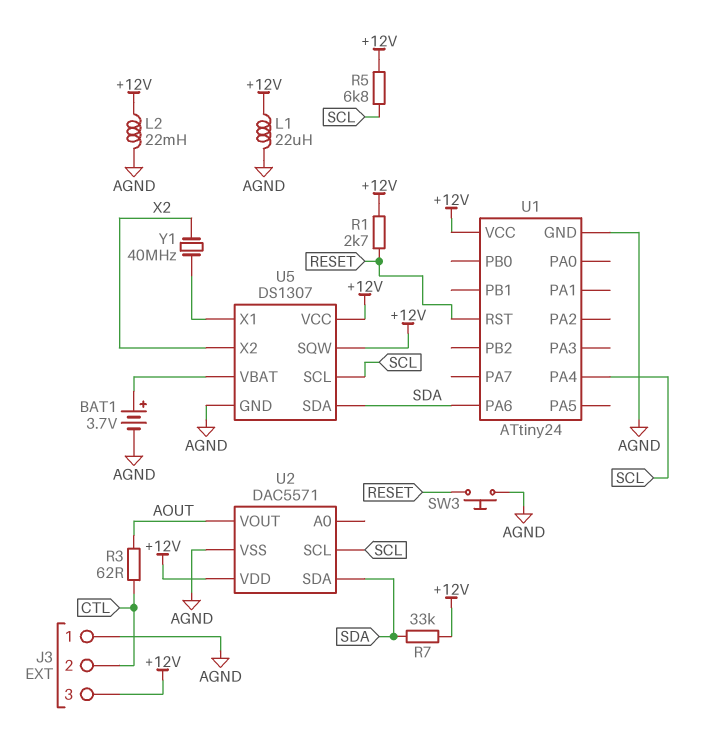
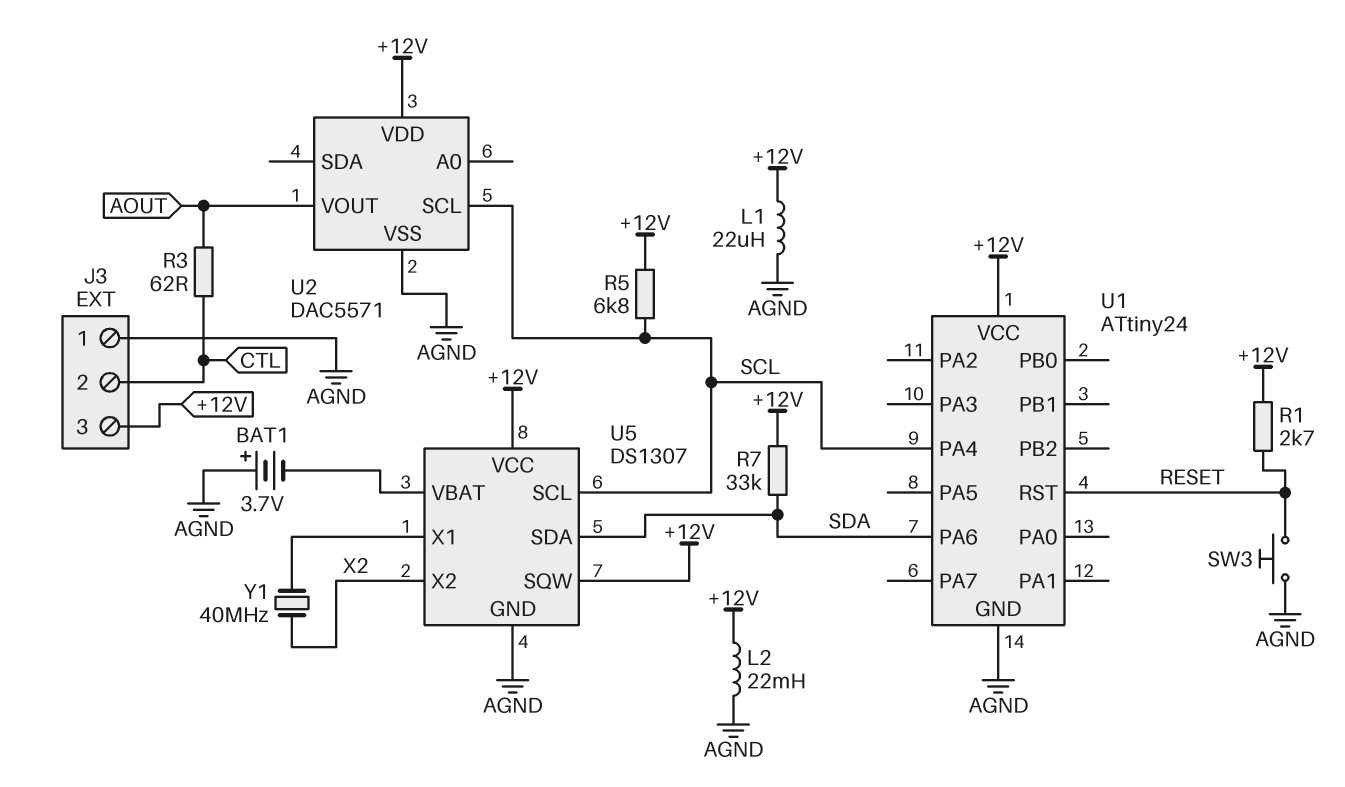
BAT1: 3.7V (plus U5/VBAT, minus AGND) -> 3.7V (plus AGND, minus U5/VBAT)
U2 pin SDA: SDA -> none

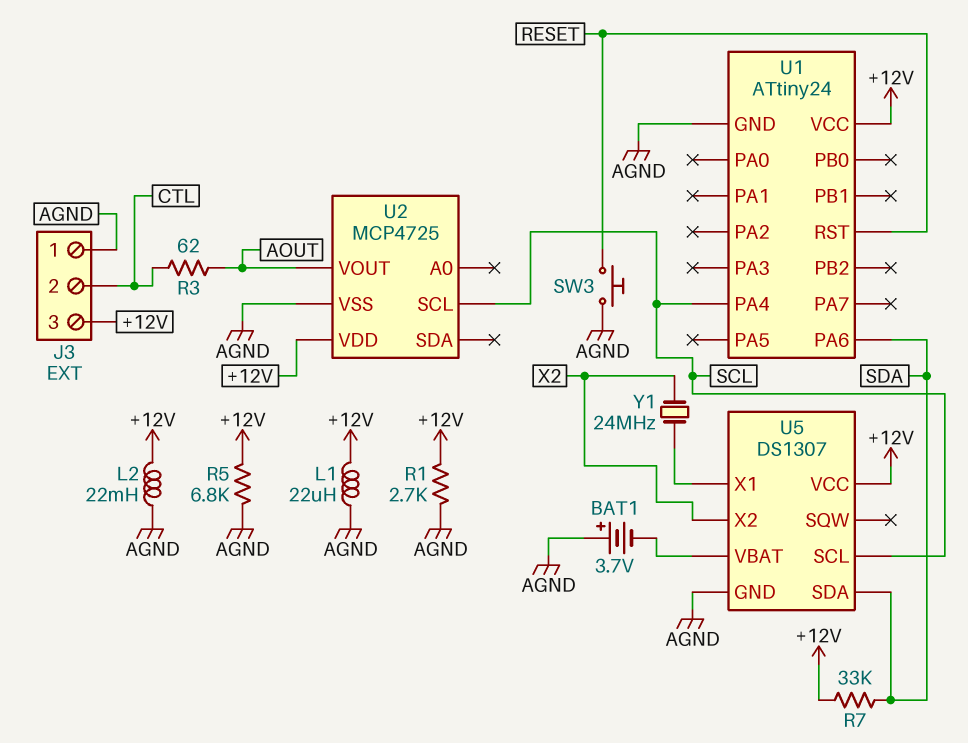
R1: 2.7k (+12V, RESET) -> 2.7k (+12V, AGND)
R5: 6.8k (+12V, SCL) -> 6.8k (+12V, AGND)
U2: DAC5571 -> MCP4725
U5 pin SQW: +12V -> none
Y1: 40MHz (U5/X1, X2) -> 24MHz (U5/X1, X2)

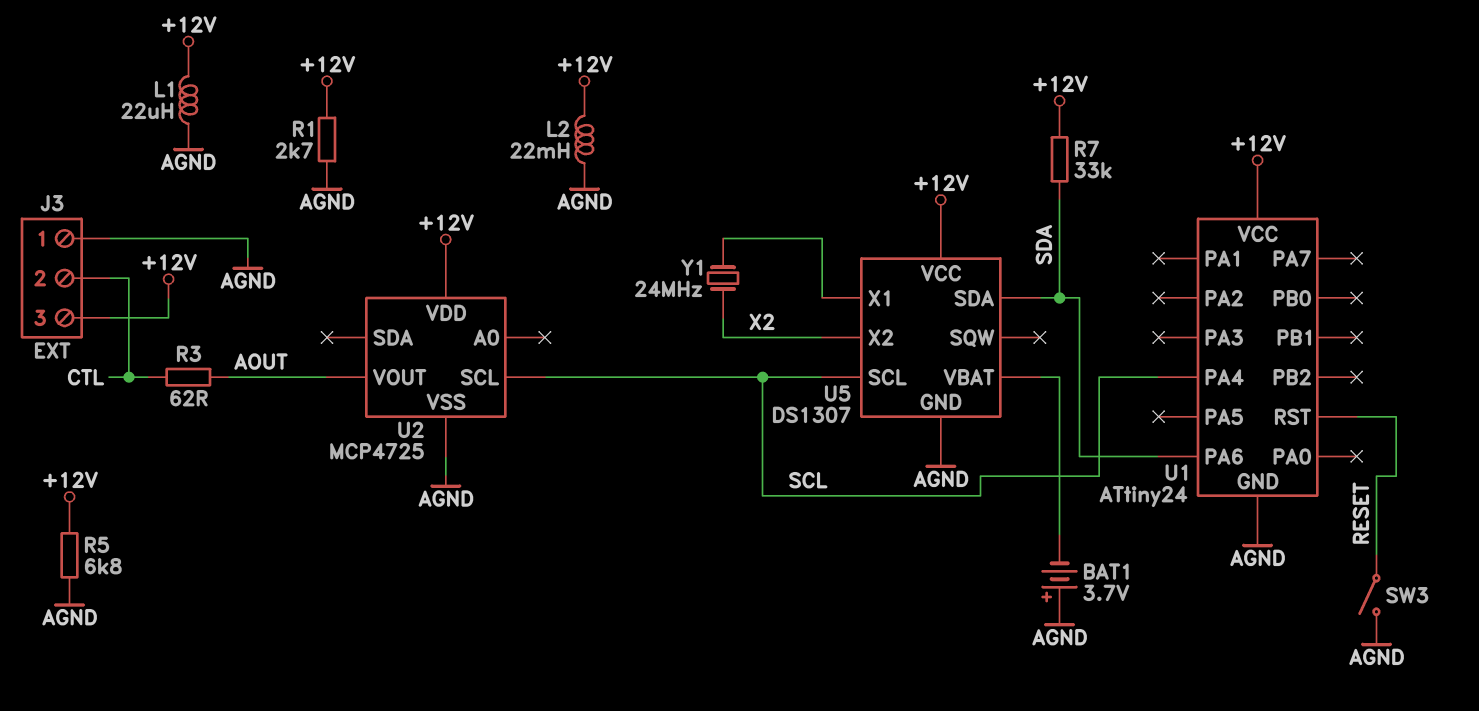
SW3: button (AGND, RESET) -> switch (AGND, RESET)

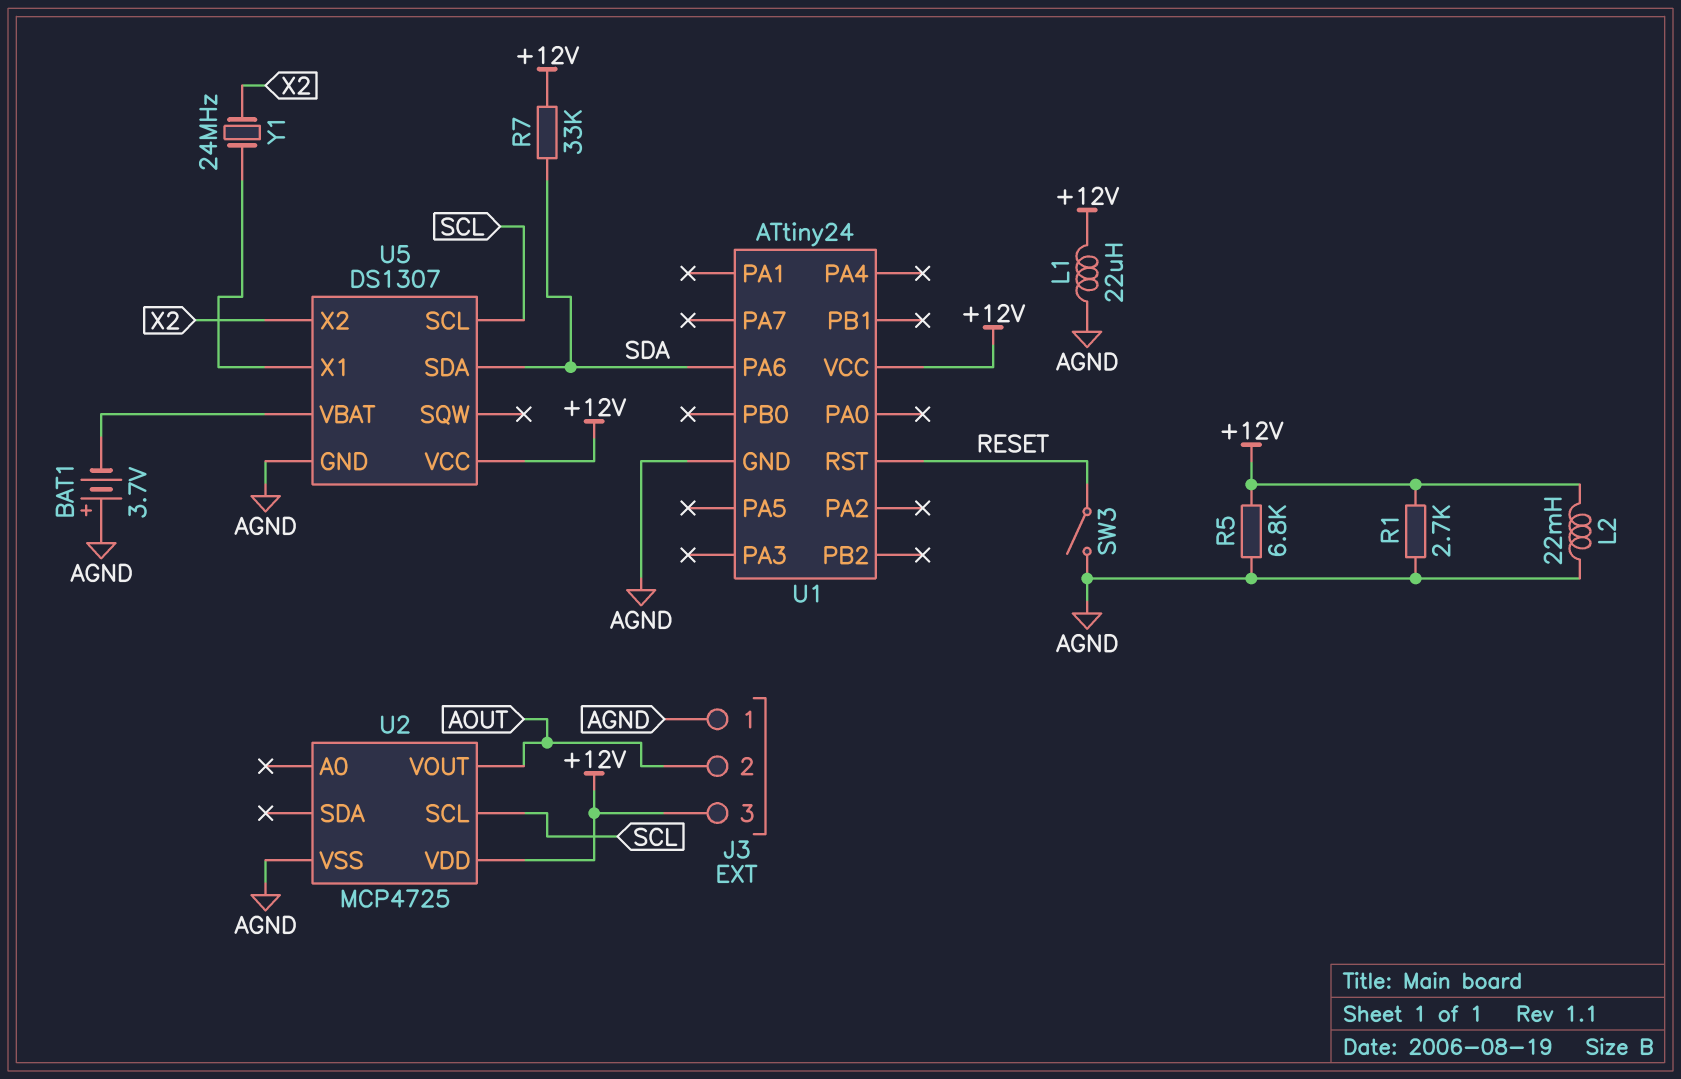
J3 pin 2: CTL -> AOUT
R3: 62 (AOUT, CTL) -> none
U1 pin PA4: SCL -> none

